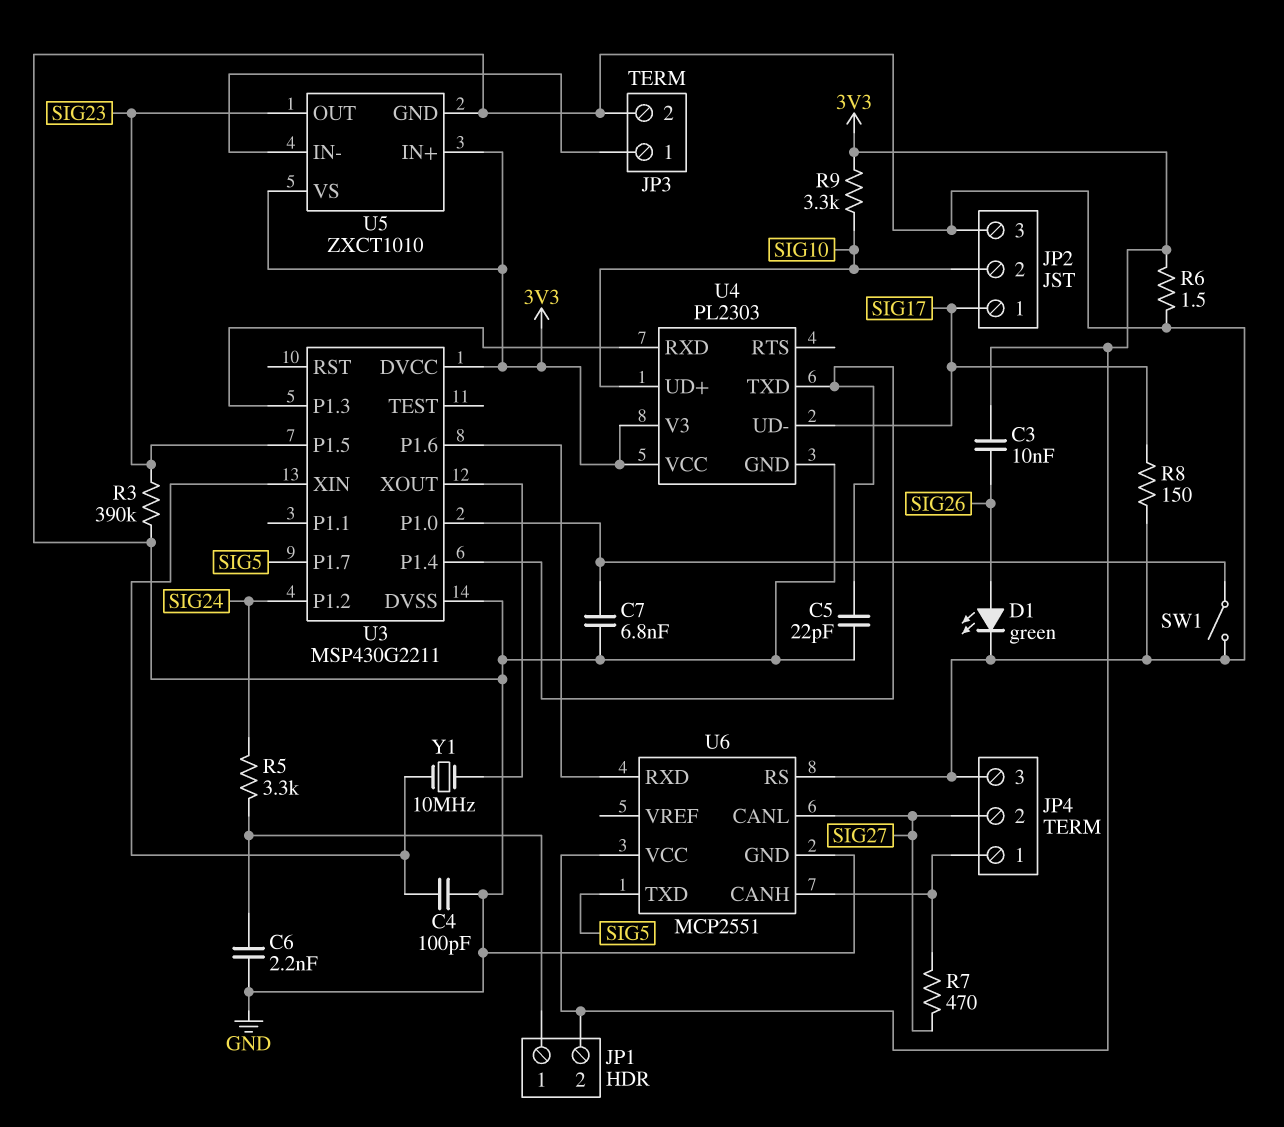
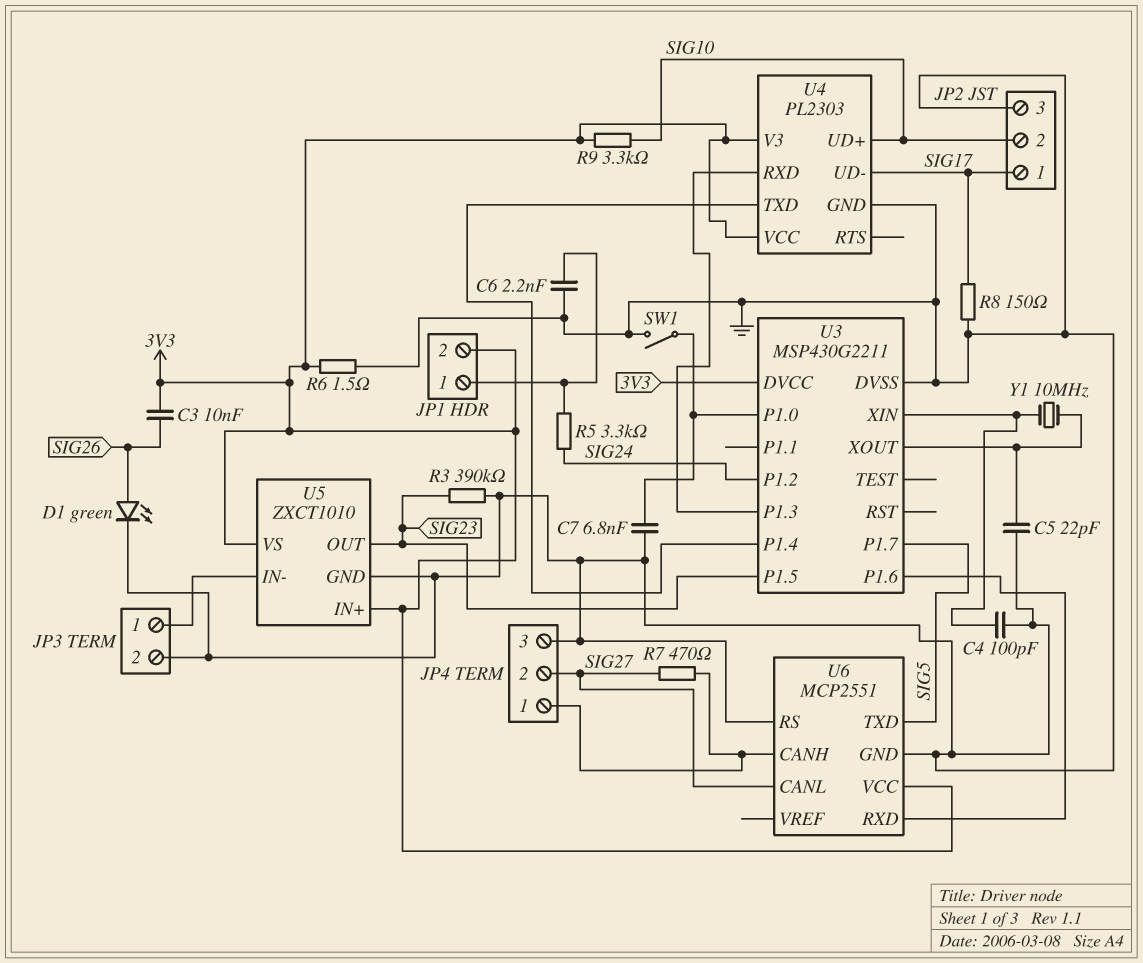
C5: 22pF (GND, U3/P1.4) -> 22pF (GND, U3/XOUT)

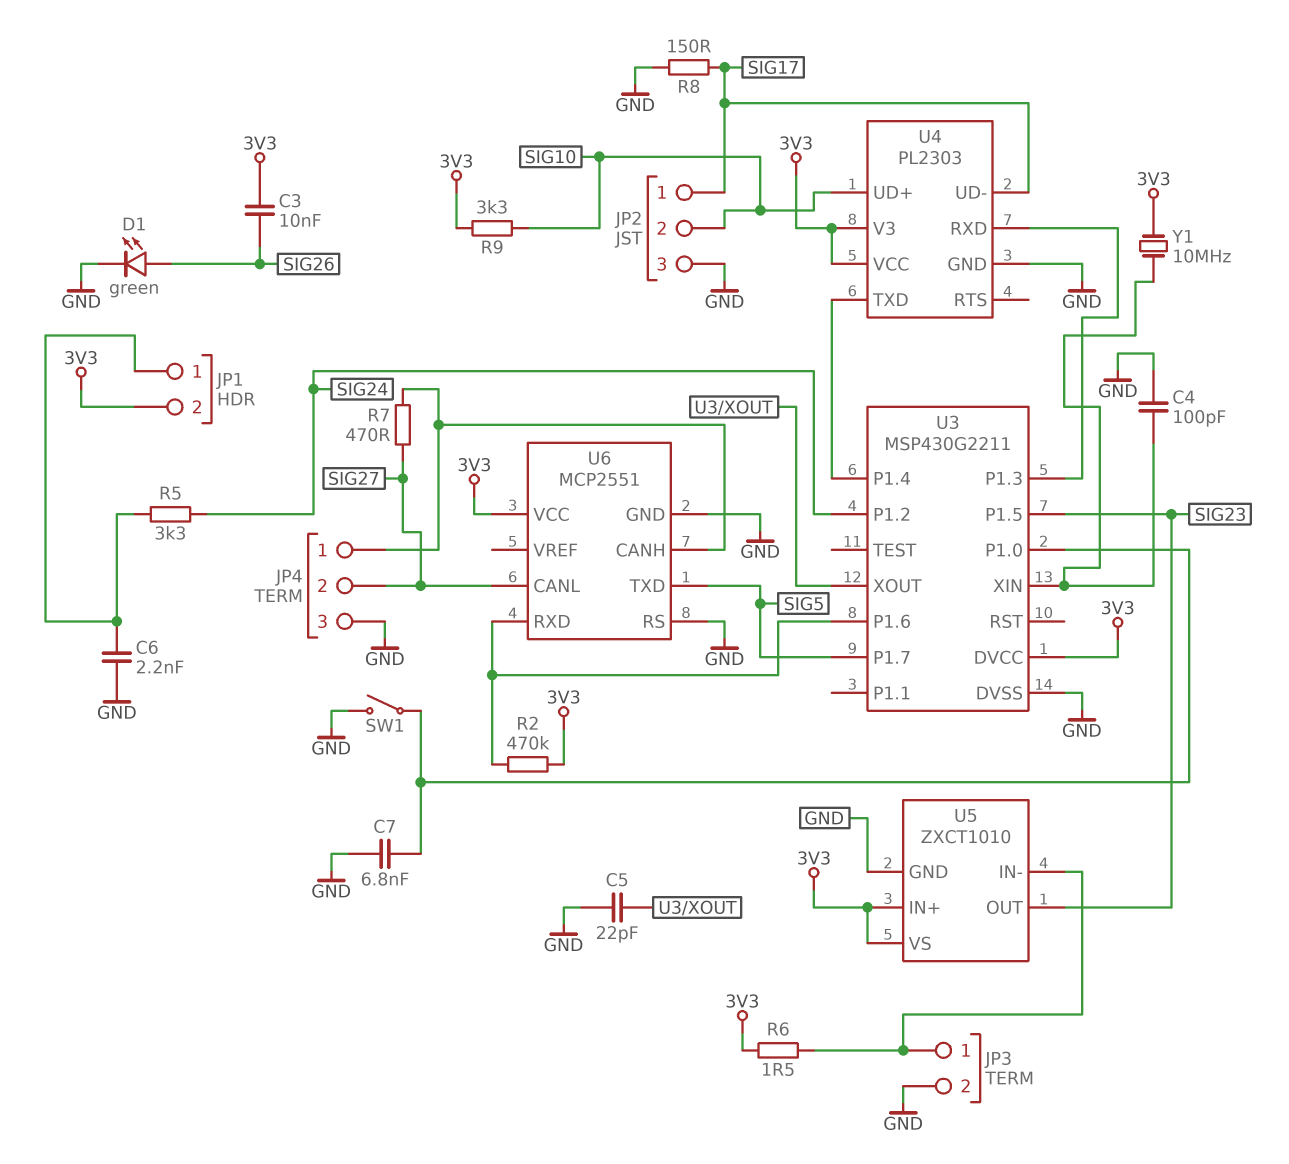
R2: none -> 470k (3V3, U3/P1.6)
R3: 390k (GND, SIG23) -> none
R6: 1.5 (3V3, GND) -> 1.5 (3V3, JP3/1)
Y1: 10MHz (U3/XIN, U3/XOUT) -> 10MHz (3V3, U3/XIN)

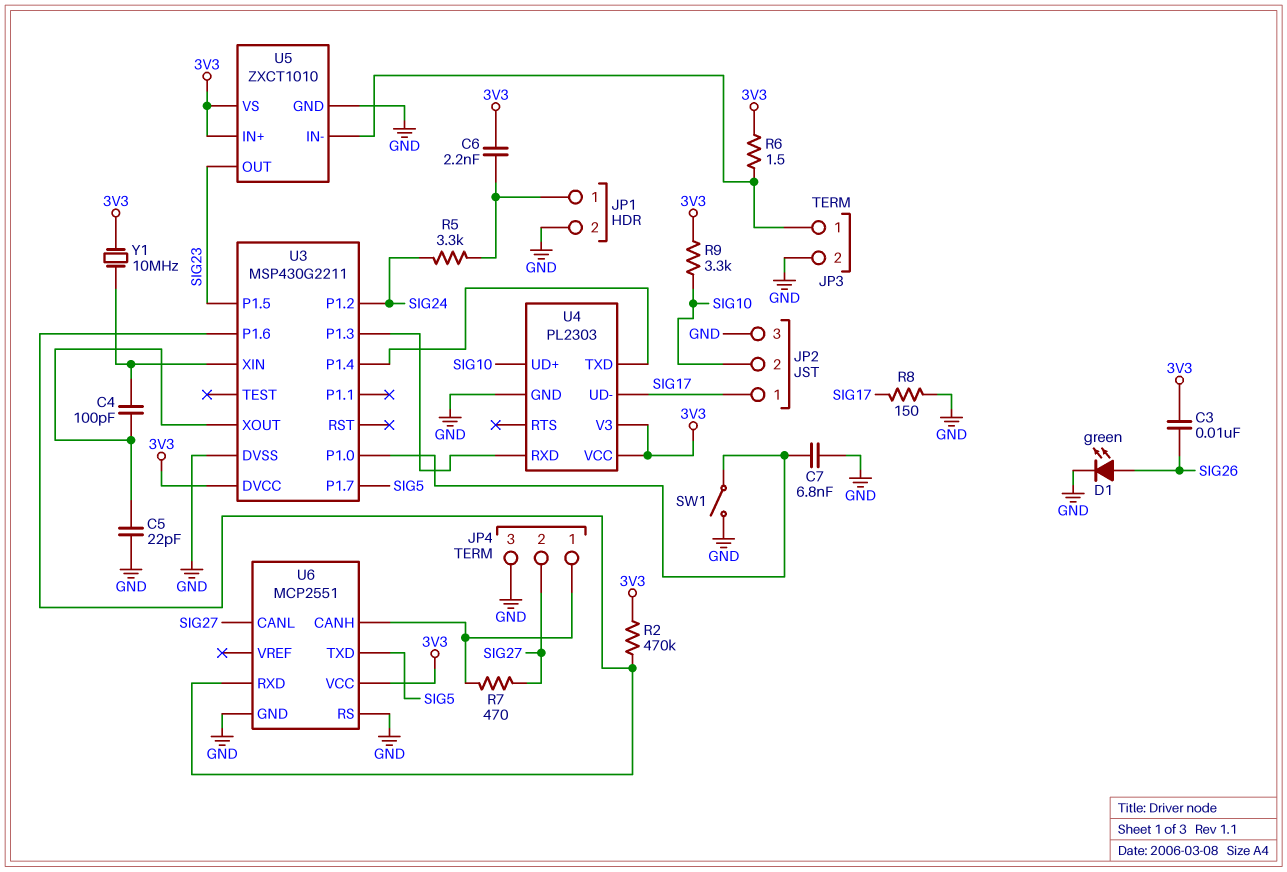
C4: 100pF (GND, U3/XIN) -> 100pF (U3/XIN, U3/XOUT)
C6: 2.2nF (GND, JP1/1) -> 2.2nF (3V3, JP1/1)
JP1 pin 2: 3V3 -> GND

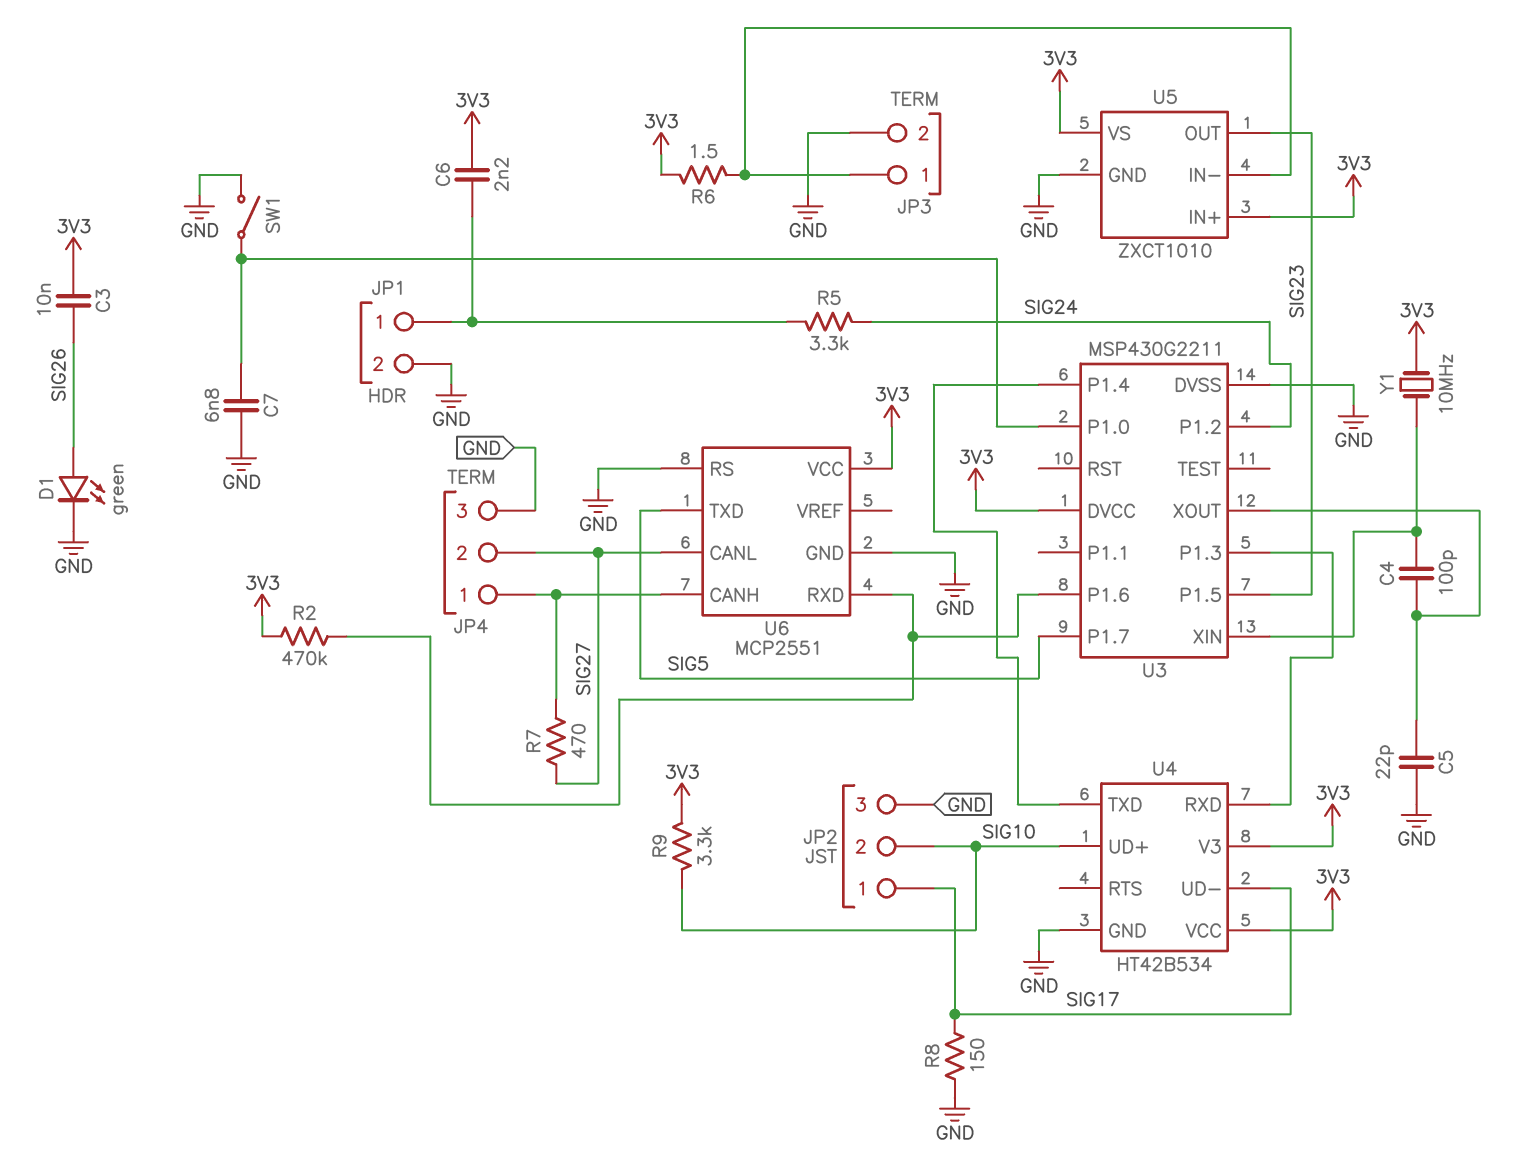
U4: PL2303 -> HT42B534

